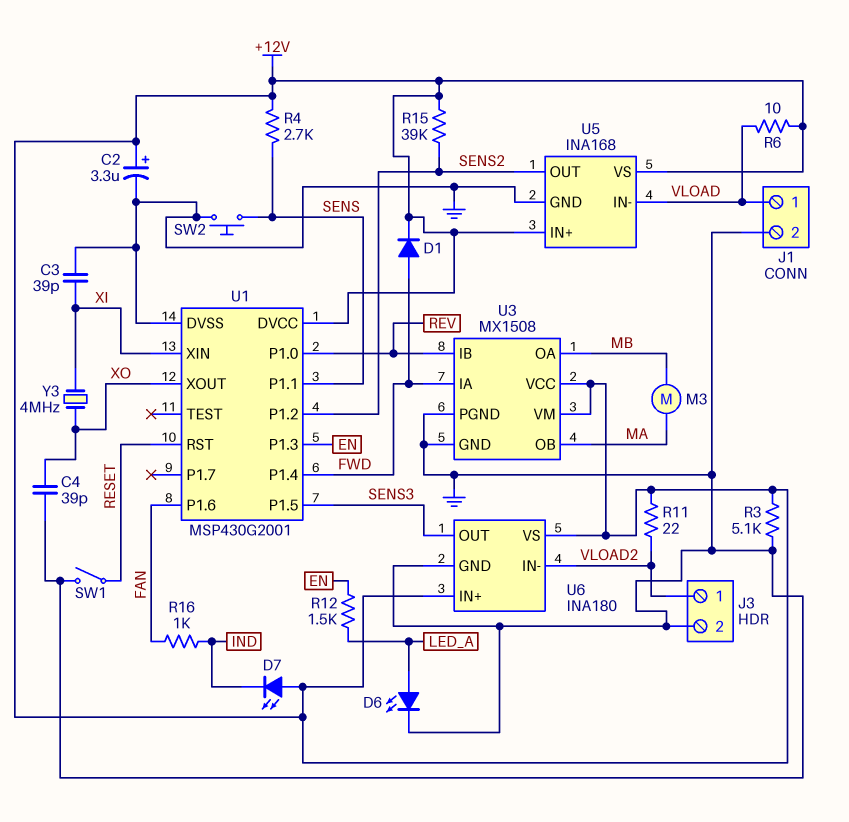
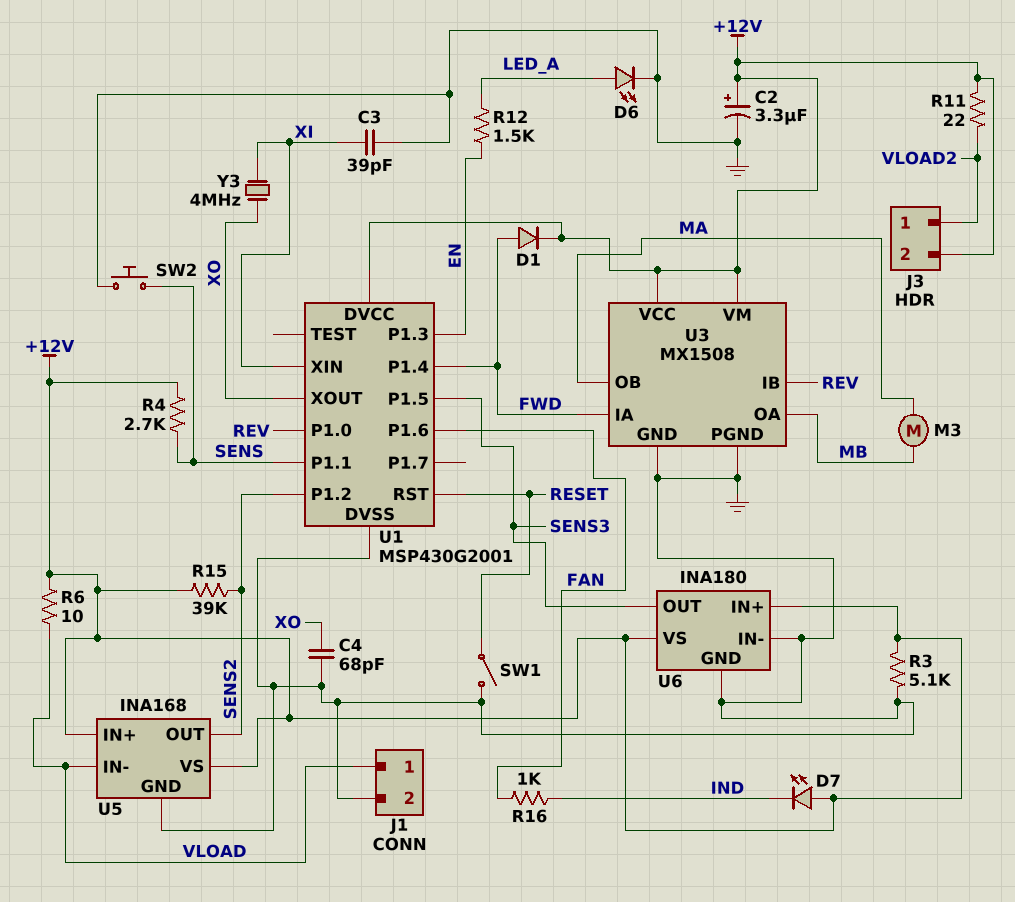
C4: 39pF (GND, XO) -> 68pF (GND, XO)
J3 pin 2: GND -> +12V
U6 pin IN-: VLOAD2 -> GND

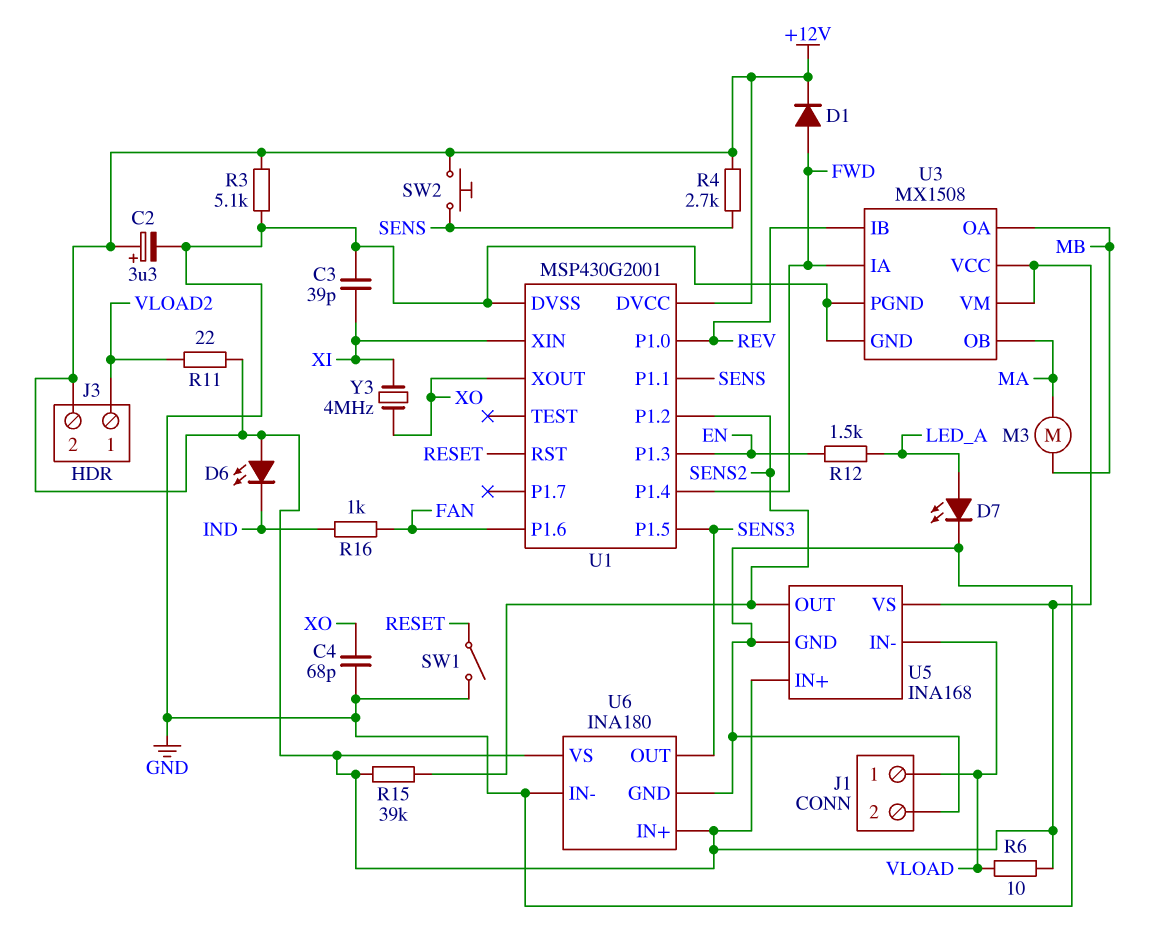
D6: LED (A LED_A, K GND) -> LED (A +12V, K IND)
D7: LED (A +12V, K IND) -> LED (A LED_A, K GND)
SW2: button (GND, SENS) -> button (+12V, SENS)

